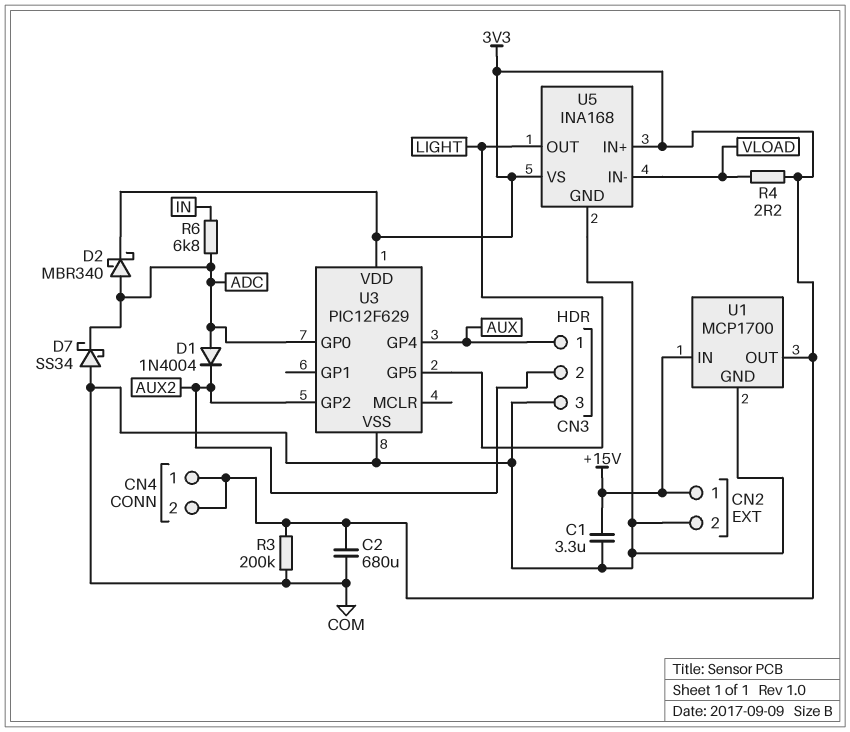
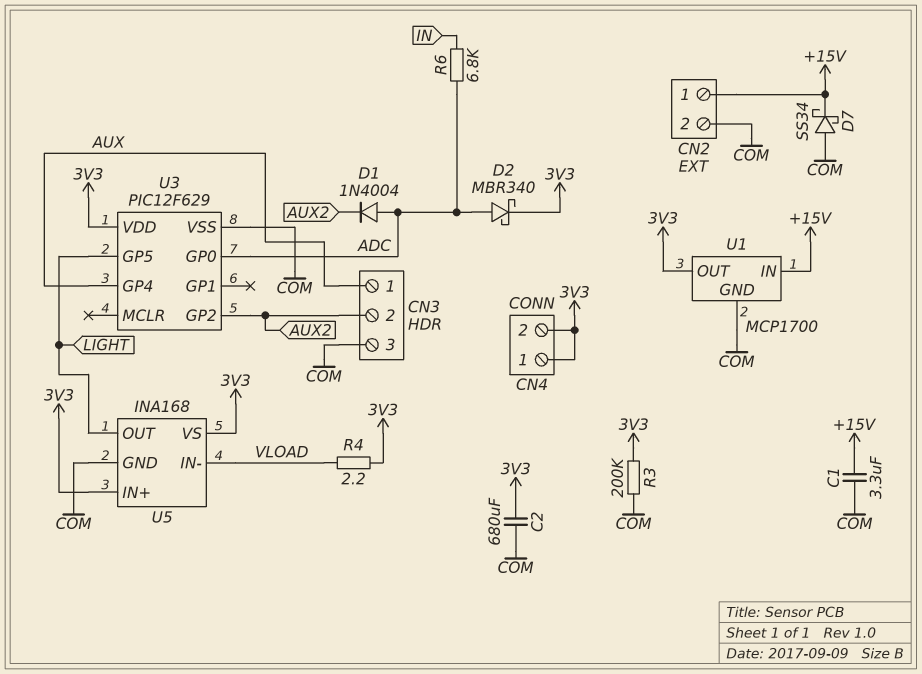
D7: schottky SS34 (A COM, K ADC) -> schottky SS34 (A COM, K +15V)

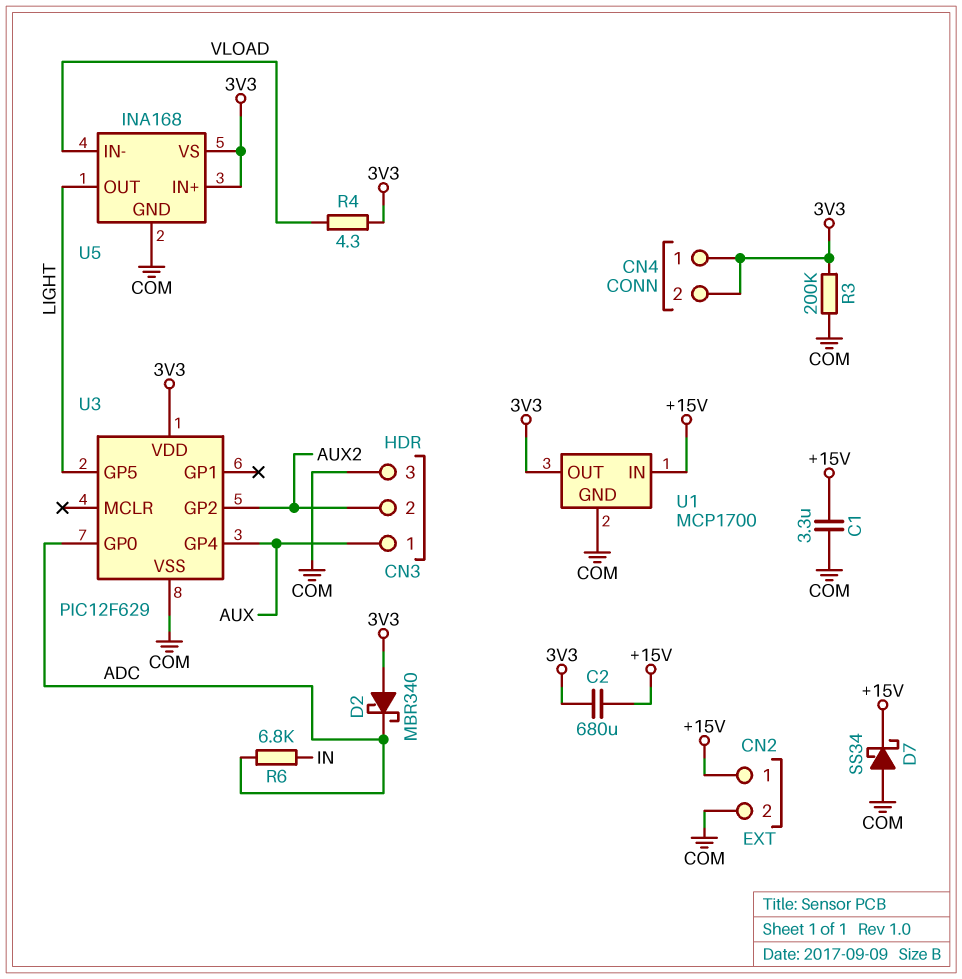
C2: 680uF (3V3, COM) -> 680uF (+15V, 3V3)
D1: diode 1N4004 (A ADC, K AUX2) -> none
D2: schottky MBR340 (A ADC, K 3V3) -> schottky MBR340 (A 3V3, K ADC)
R4: 2.2 (3V3, VLOAD) -> 4.3 (3V3, VLOAD)

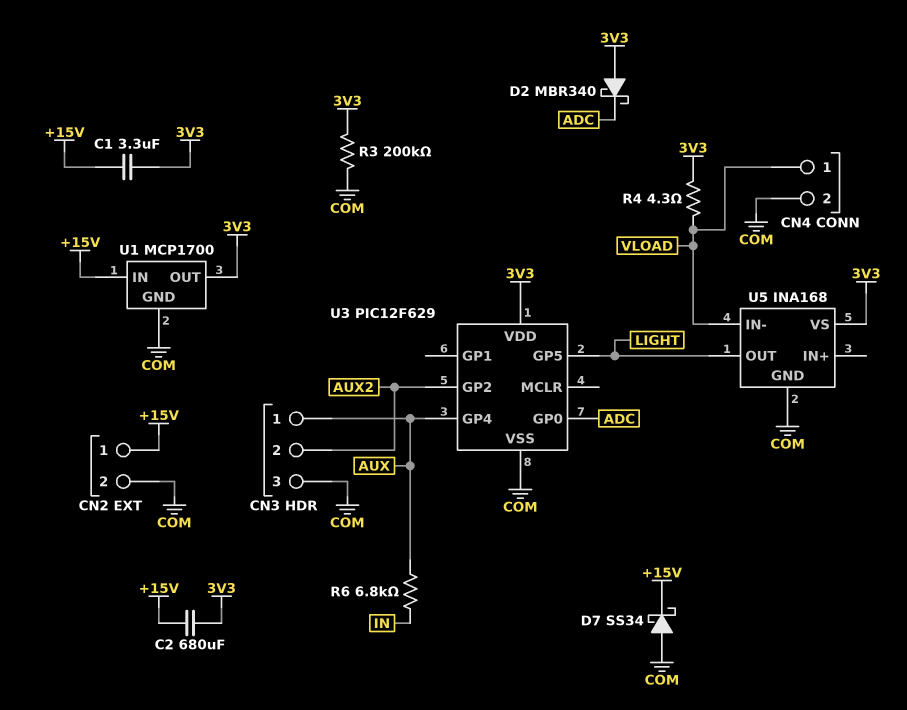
C1: 3.3uF (+15V, COM) -> 3.3uF (+15V, 3V3)
CN4 pin 1: 3V3 -> VLOAD
CN4 pin 2: 3V3 -> COM
R6: 6.8k (ADC, IN) -> 6.8k (AUX, IN)
U5 pin IN+: 3V3 -> none

